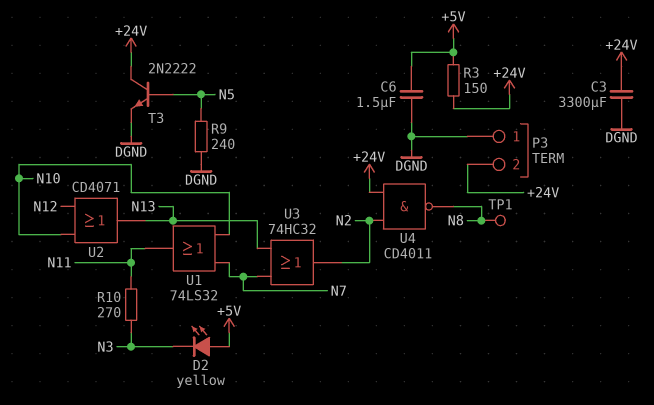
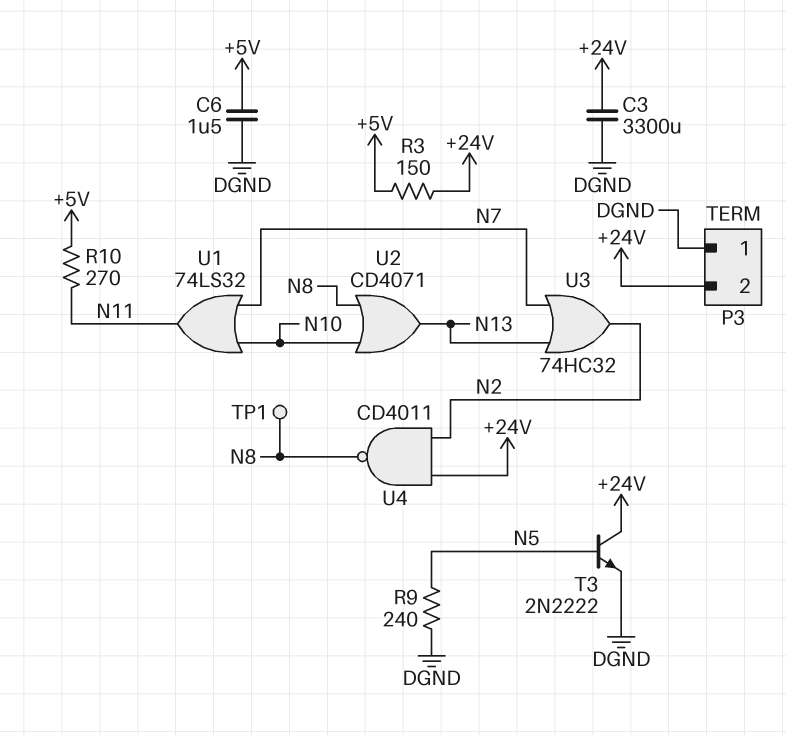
D2: LED yellow (A +5V, K N3) -> none
R10: 270 (N3, N11) -> 270 (+5V, N11)
U2: OR CD4071 (in N10, in N12, out N13) -> OR CD4071 (in N8, in N10, out N13)

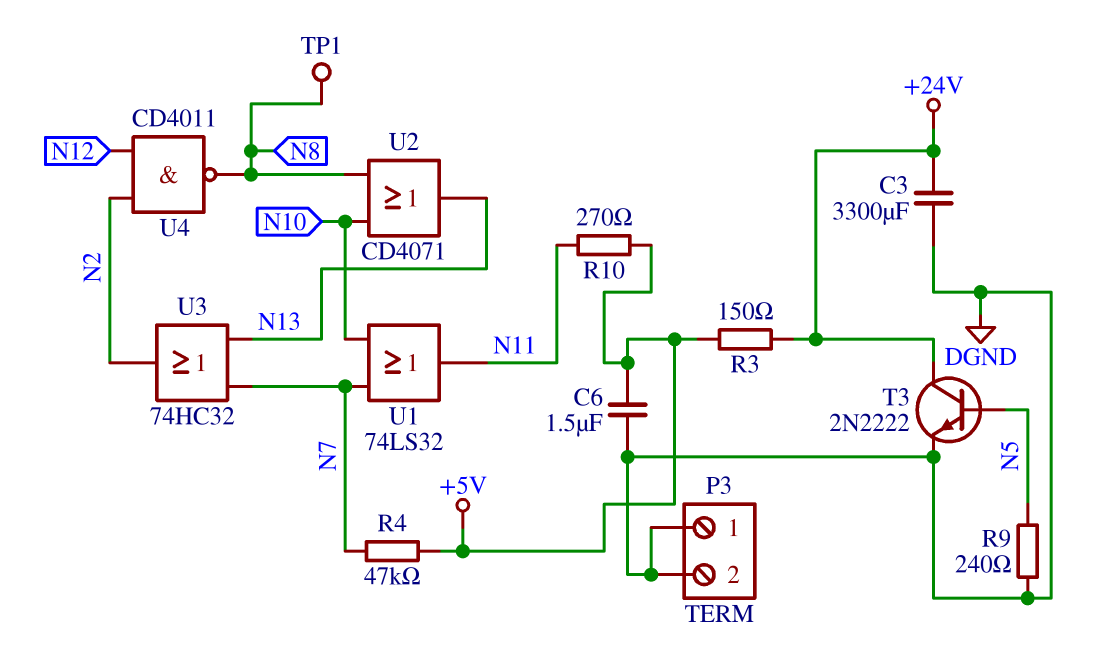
P3 pin 2: +24V -> DGND
R4: none -> 47k (+5V, N7)
U4: NAND CD4011 (in +24V, in N2, out N8) -> NAND CD4011 (in N2, in N12, out N8)

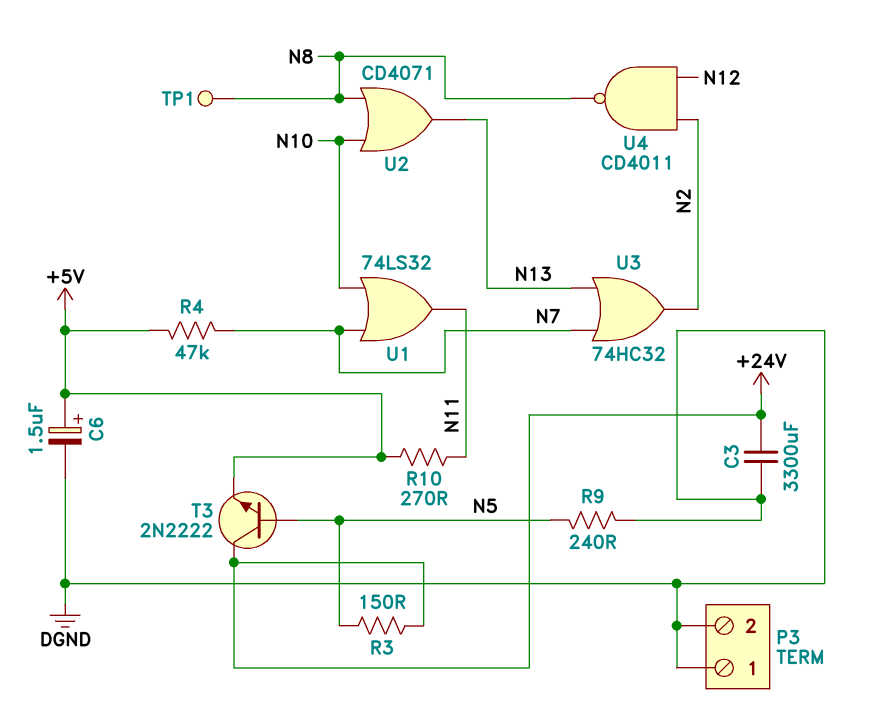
C6: 1.5uF (+5V, DGND) -> 1.5uF (plus +5V, minus DGND)
R3: 150 (+5V, +24V) -> 150 (+24V, N5)
T3: NPN 2N2222 (B N5, C +24V, E DGND) -> NPN 2N2222 (B N5, C +24V, E +5V)

